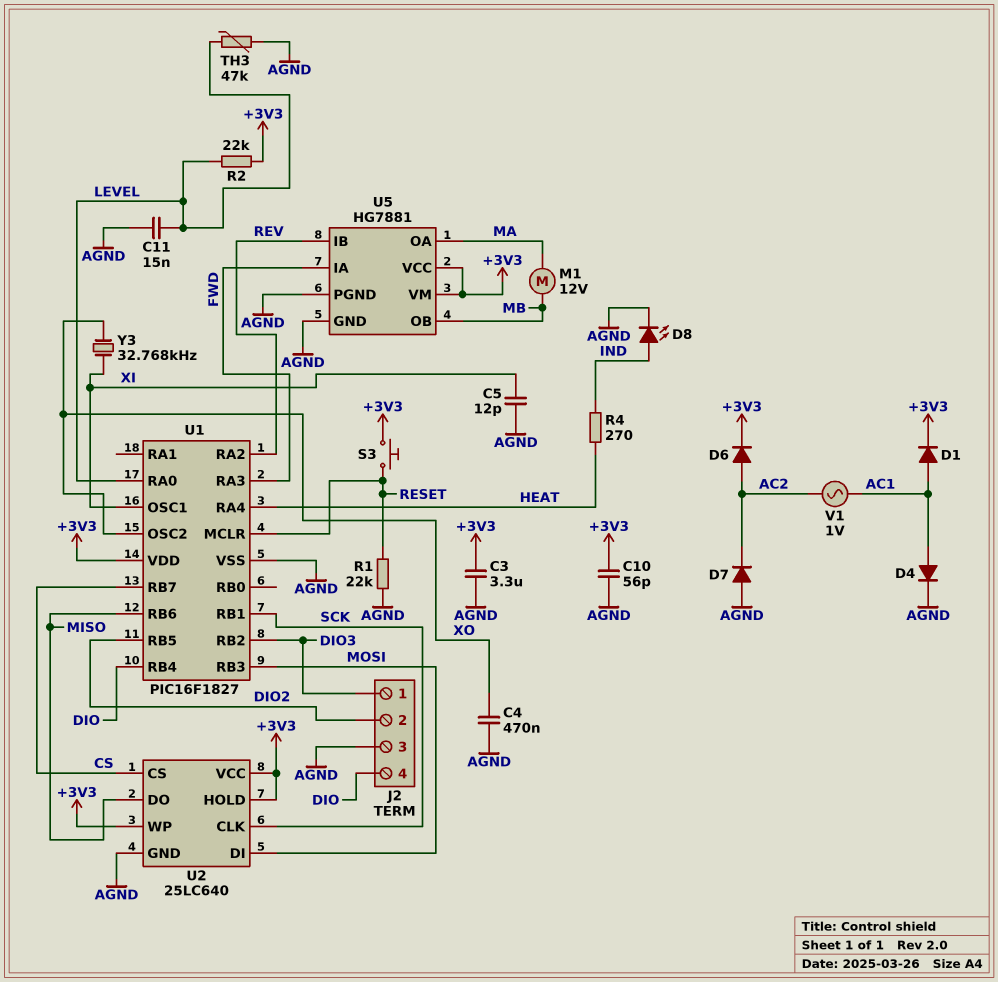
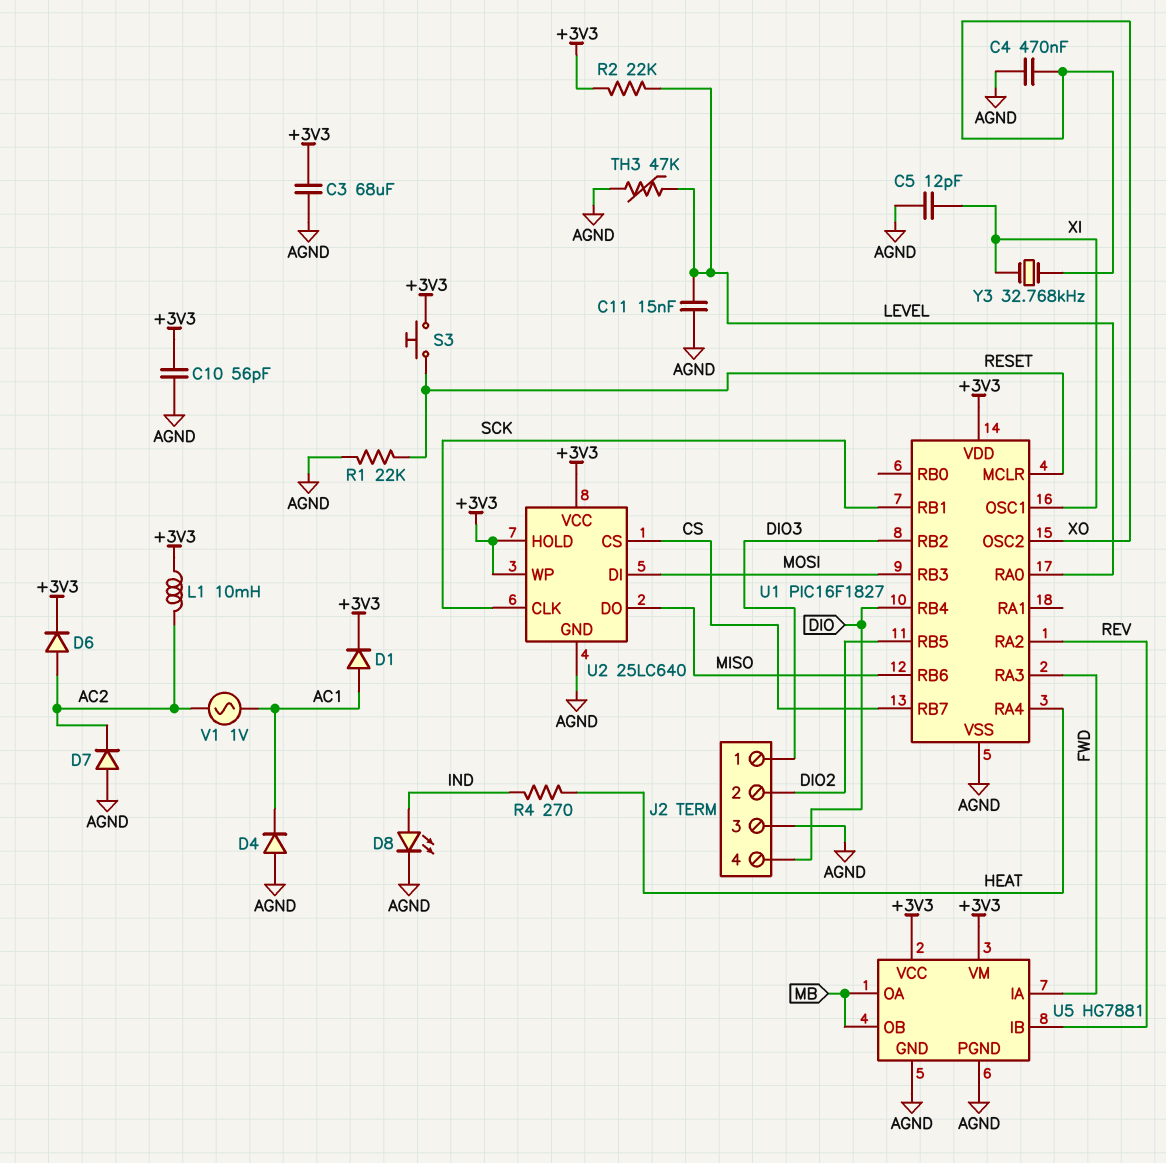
C3: 3.3uF (+3V3, AGND) -> 68uF (+3V3, AGND)
D4: diode (A AC1, K AGND) -> diode (A AGND, K AC1)
L1: none -> 10mH (+3V3, AC2)
M1: motor 12V (MA, MB) -> none
U5 pin OA: MA -> MB

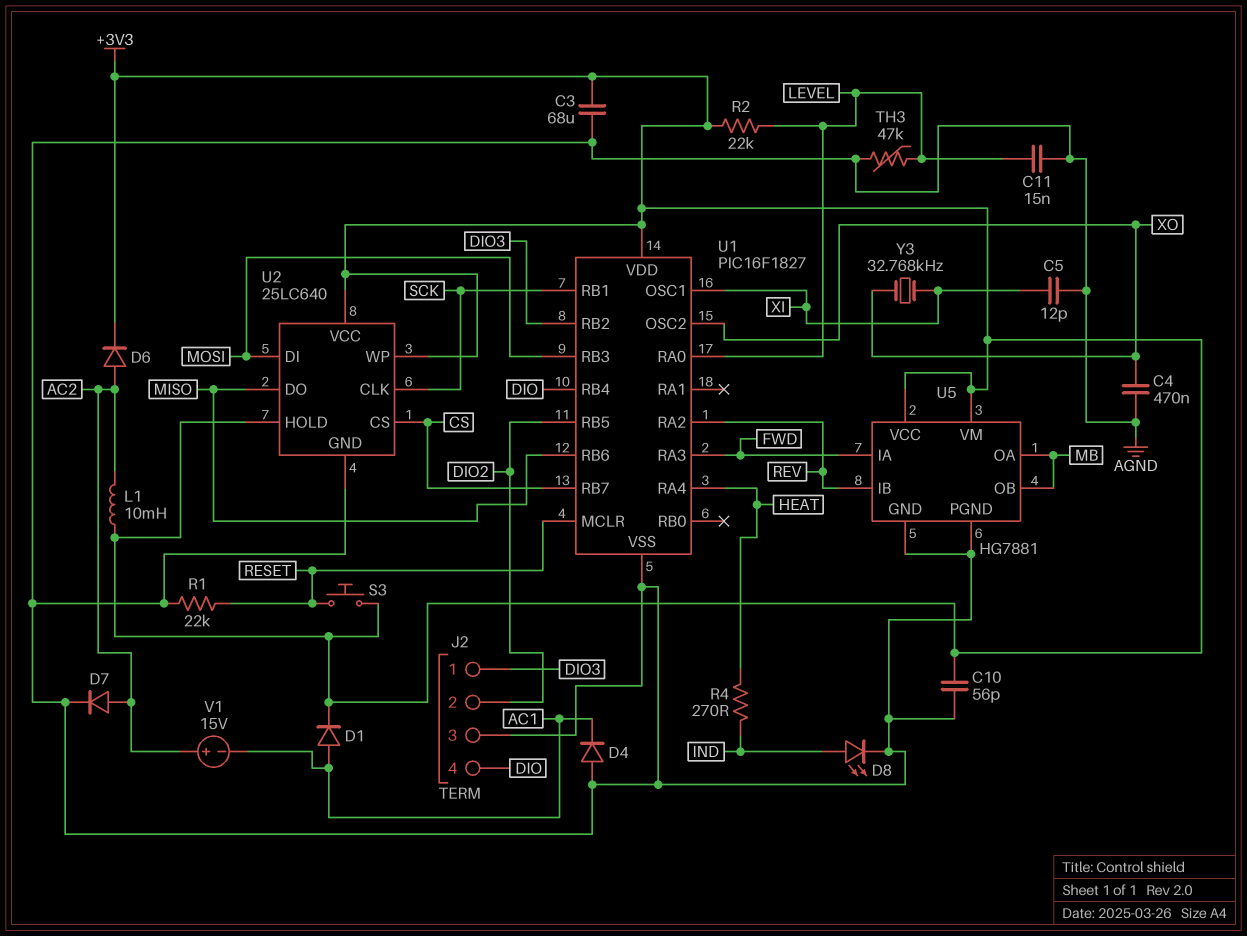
D7: diode (A AGND, K AC2) -> diode (A AC2, K AGND)
V1: AC 1V (AC1, AC2) -> 15V (plus AC2, minus AC1)

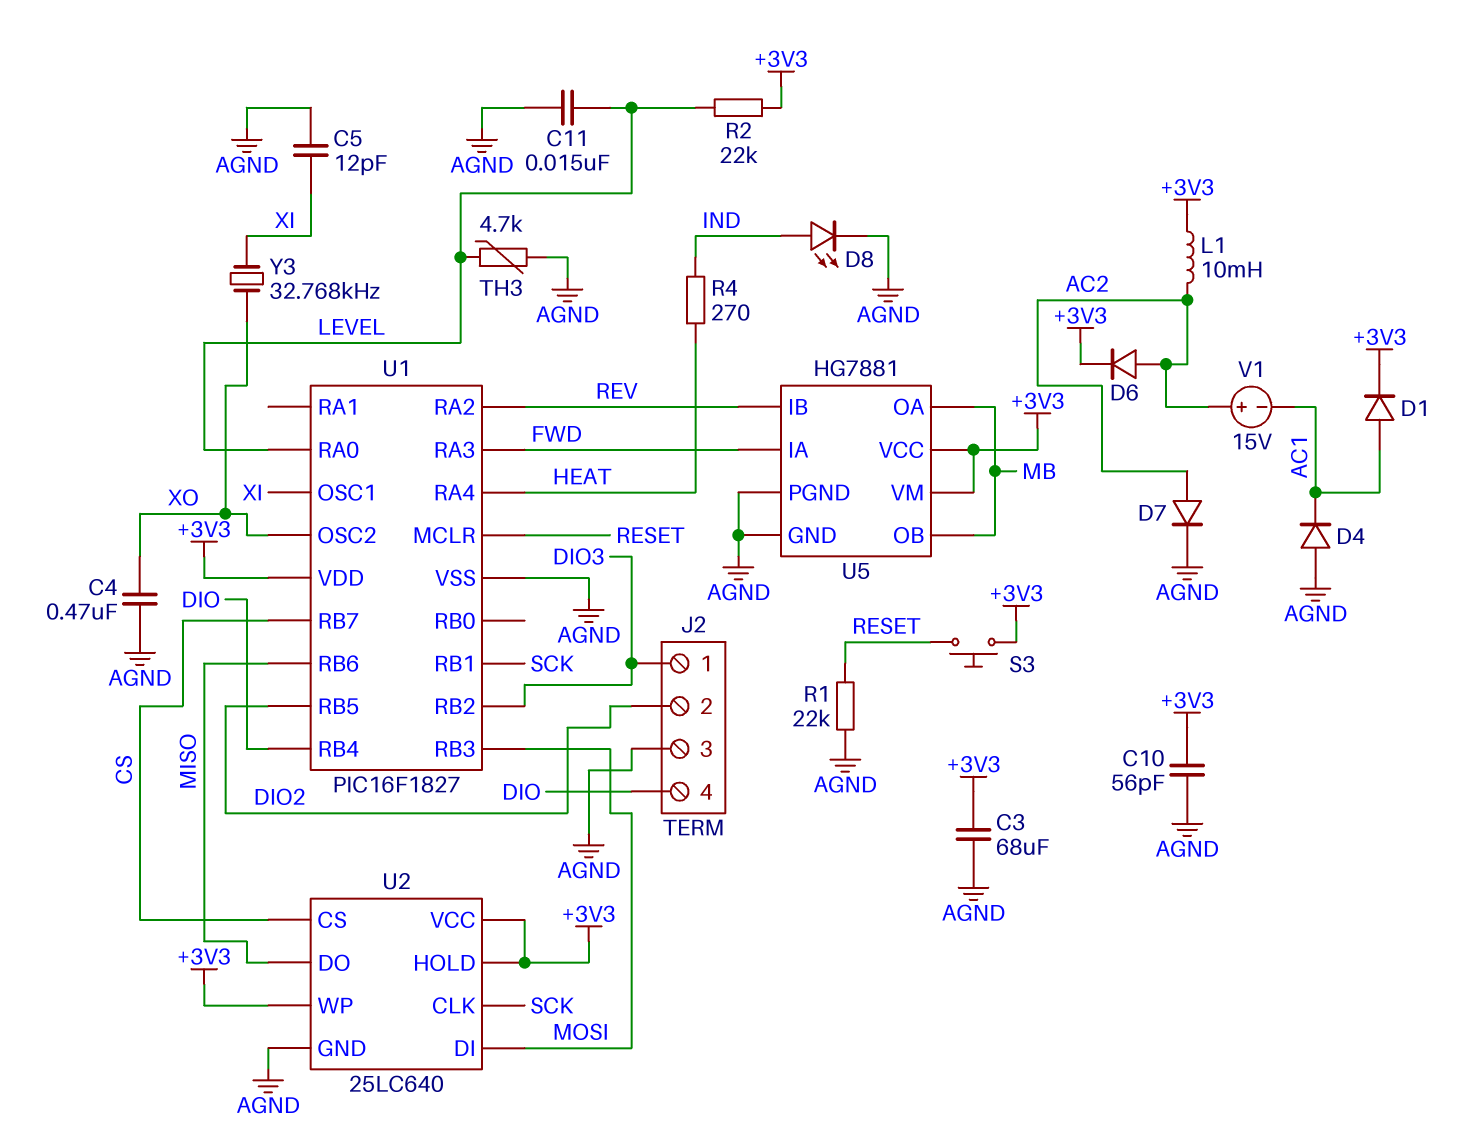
TH3: 47k (AGND, LEVEL) -> 4.7k (AGND, LEVEL)

